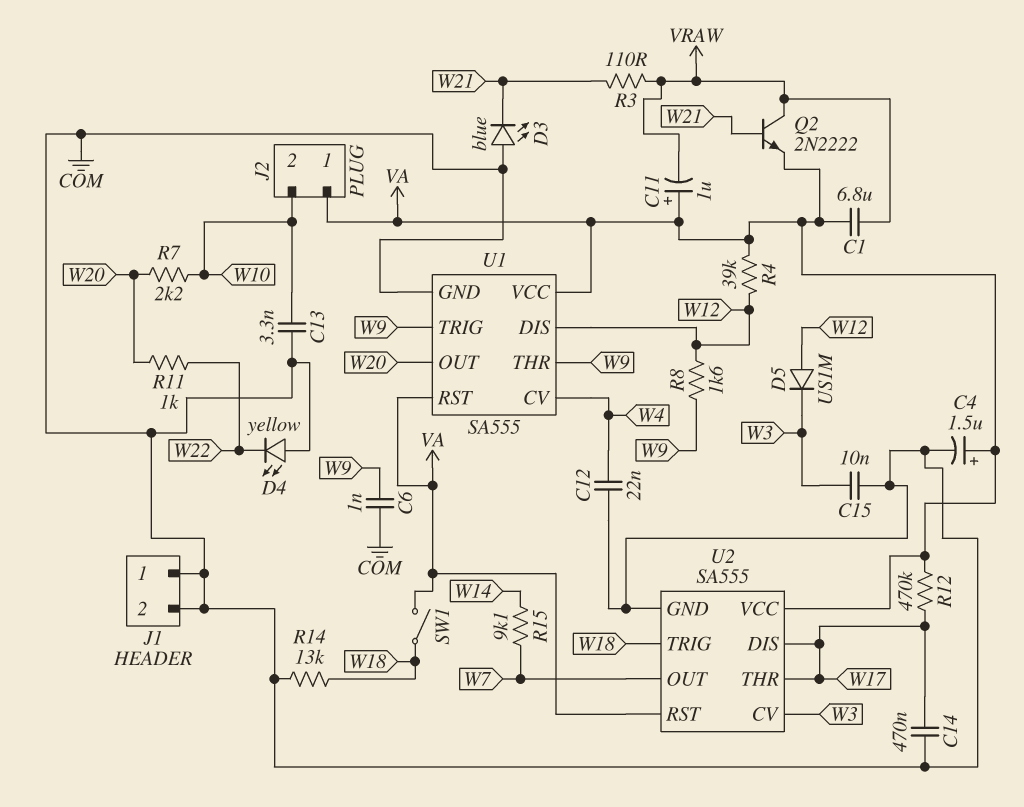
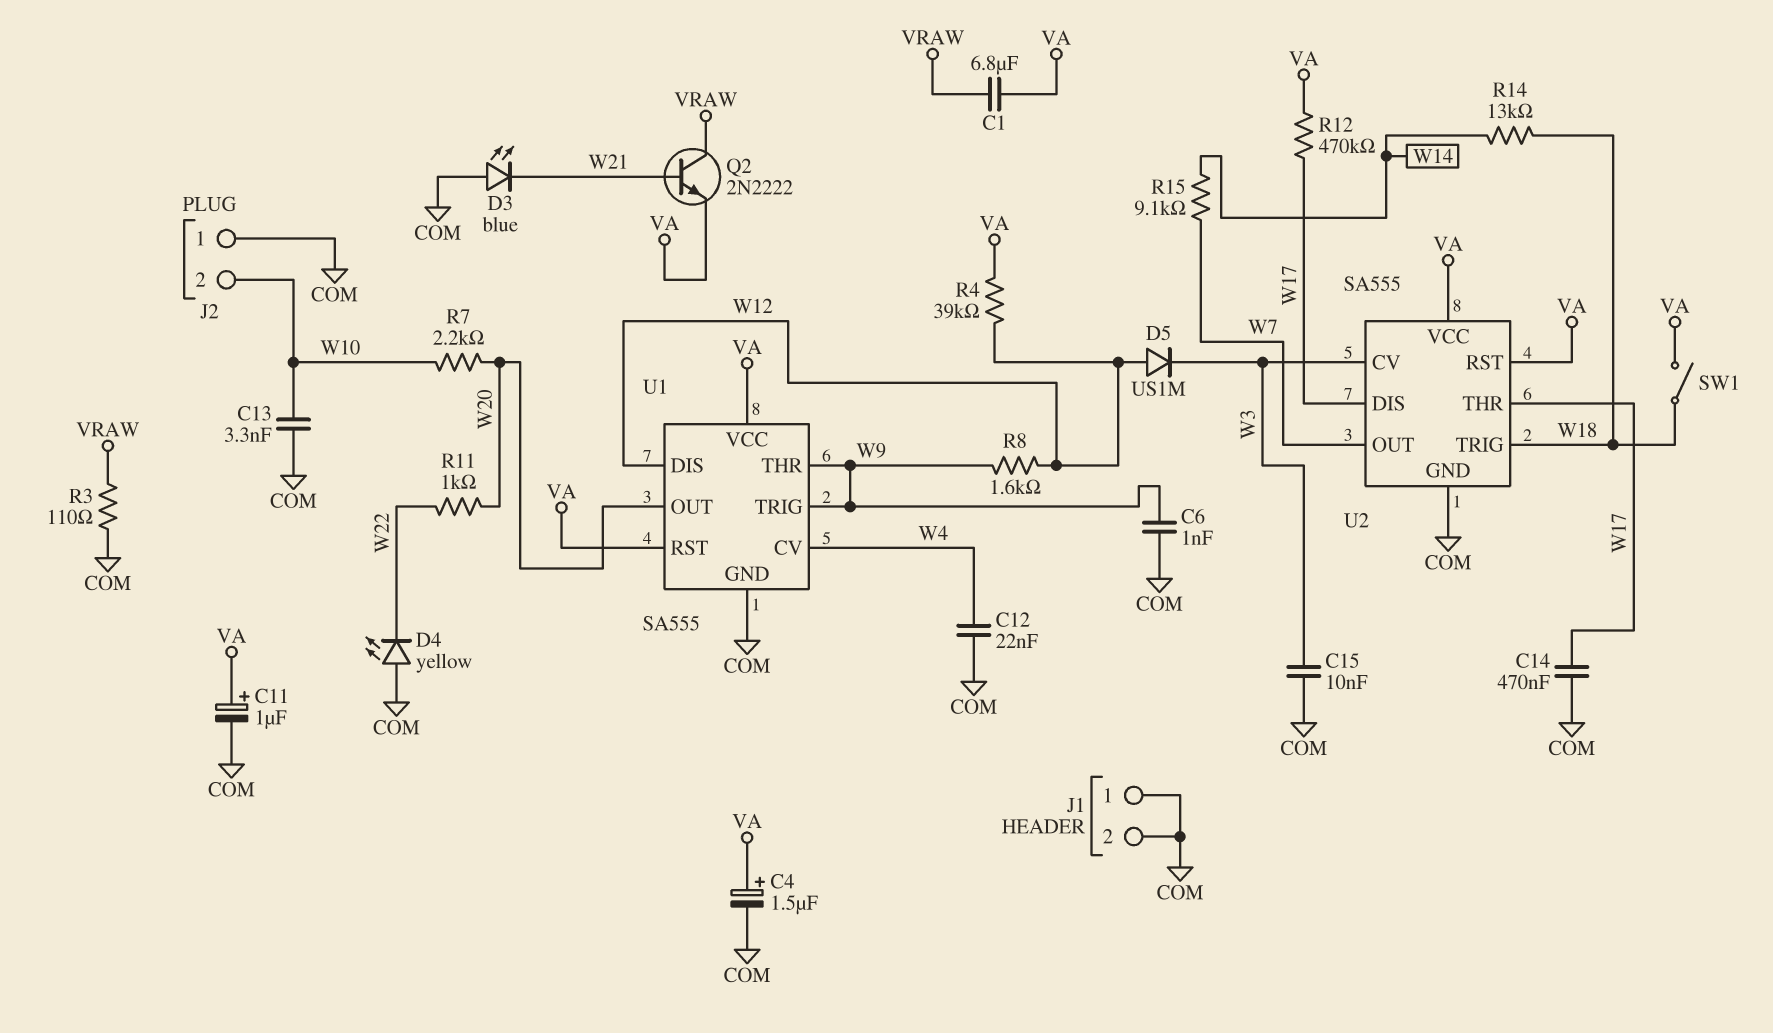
C11: 1uF (plus VA, minus VRAW) -> 1uF (plus VA, minus COM)
J2 pin 1: VA -> COM
R3: 110 (VRAW, W21) -> 110 (COM, VRAW)
R14: 13k (COM, W18) -> 13k (W14, W18)

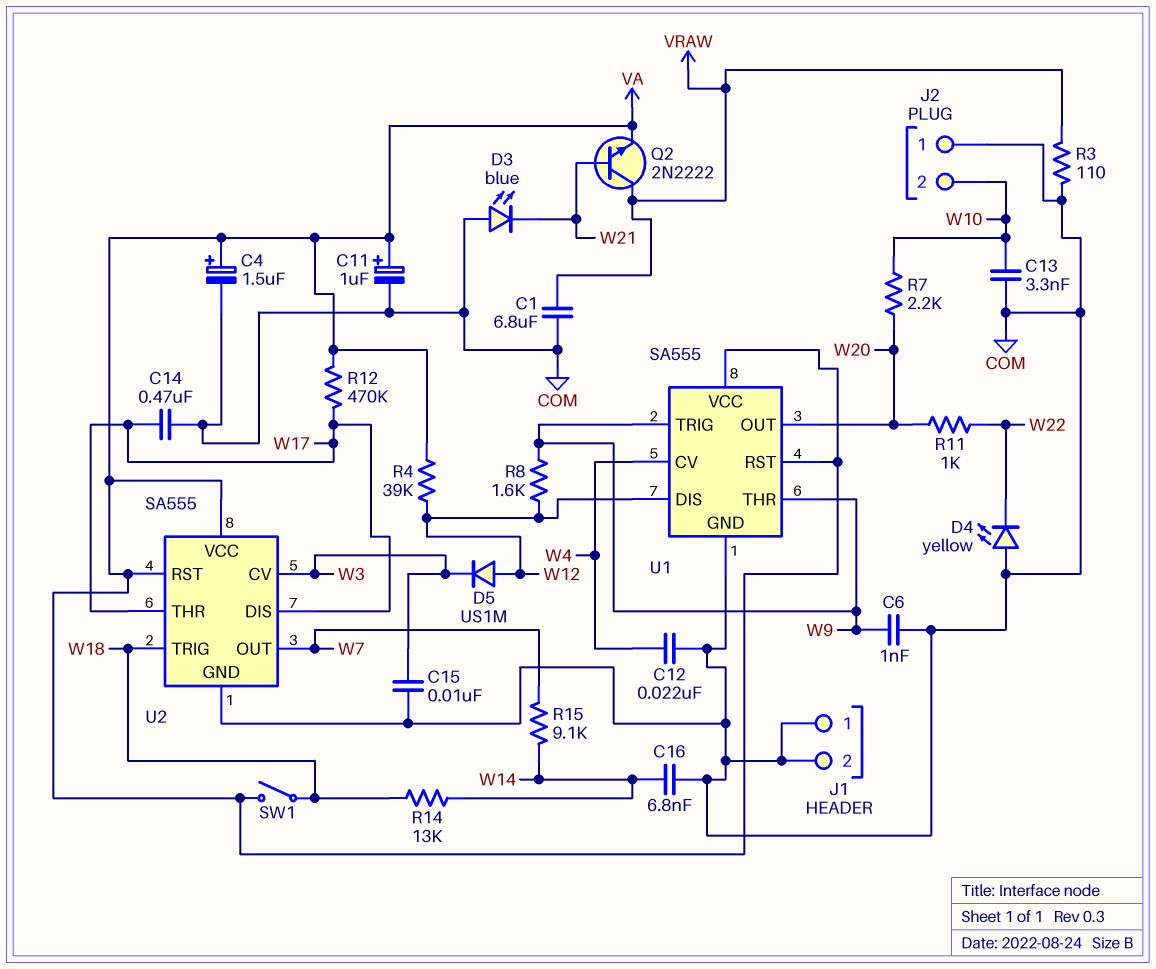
C1: 6.8uF (VA, VRAW) -> 6.8uF (COM, VRAW)
C16: none -> 6.8nF (COM, W14)

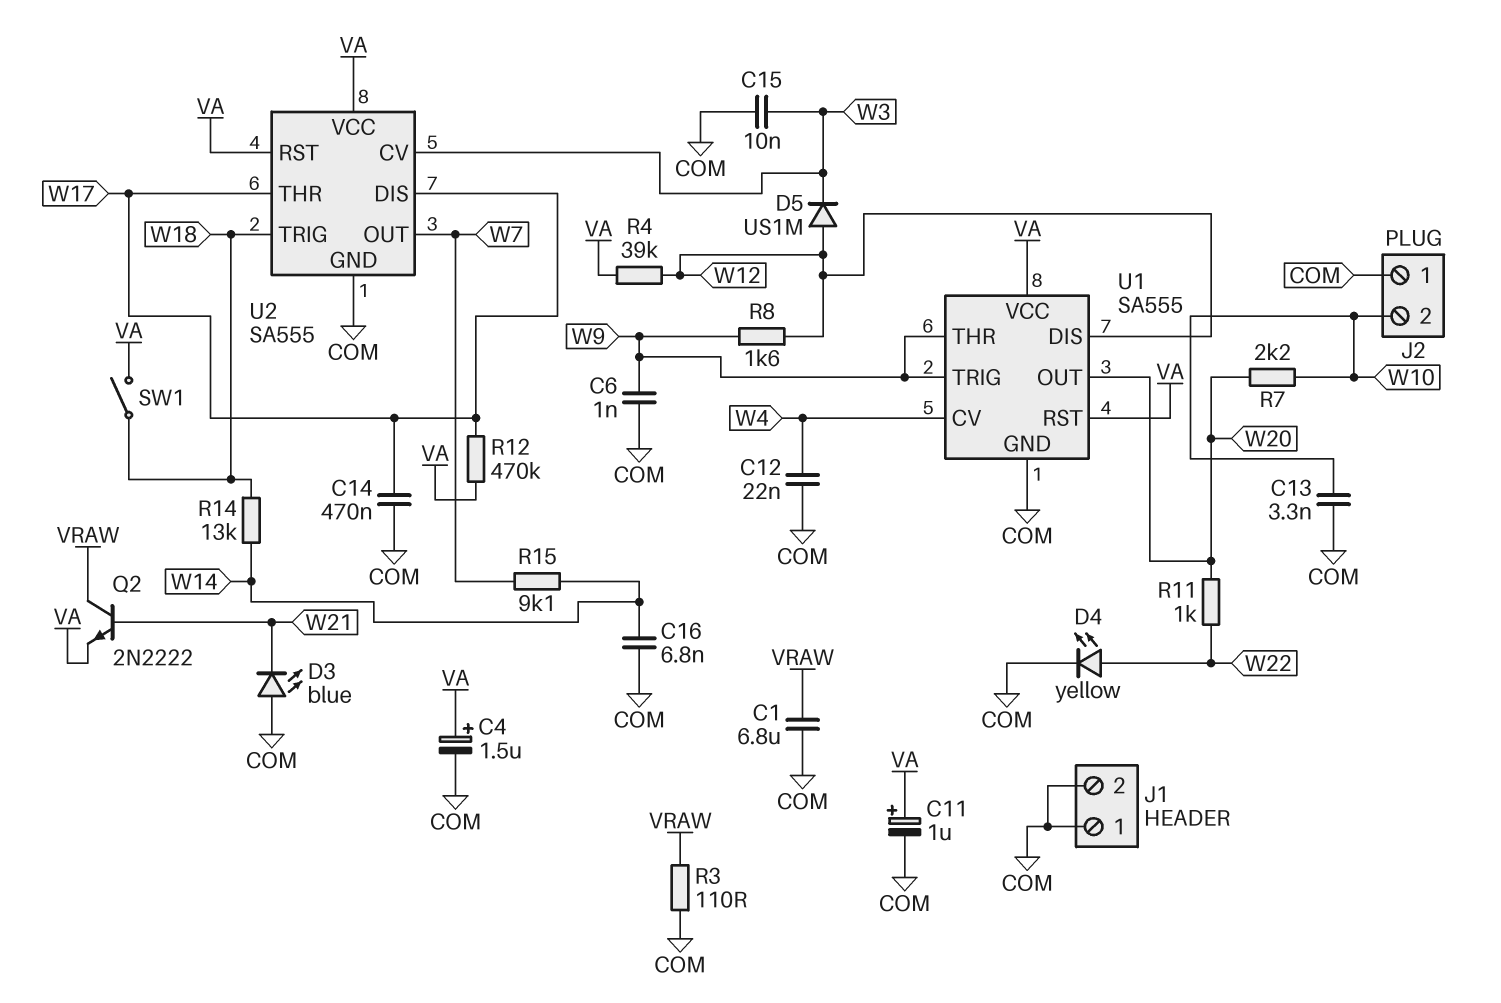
D4: LED yellow (A COM, K W22) -> LED yellow (A W22, K COM)

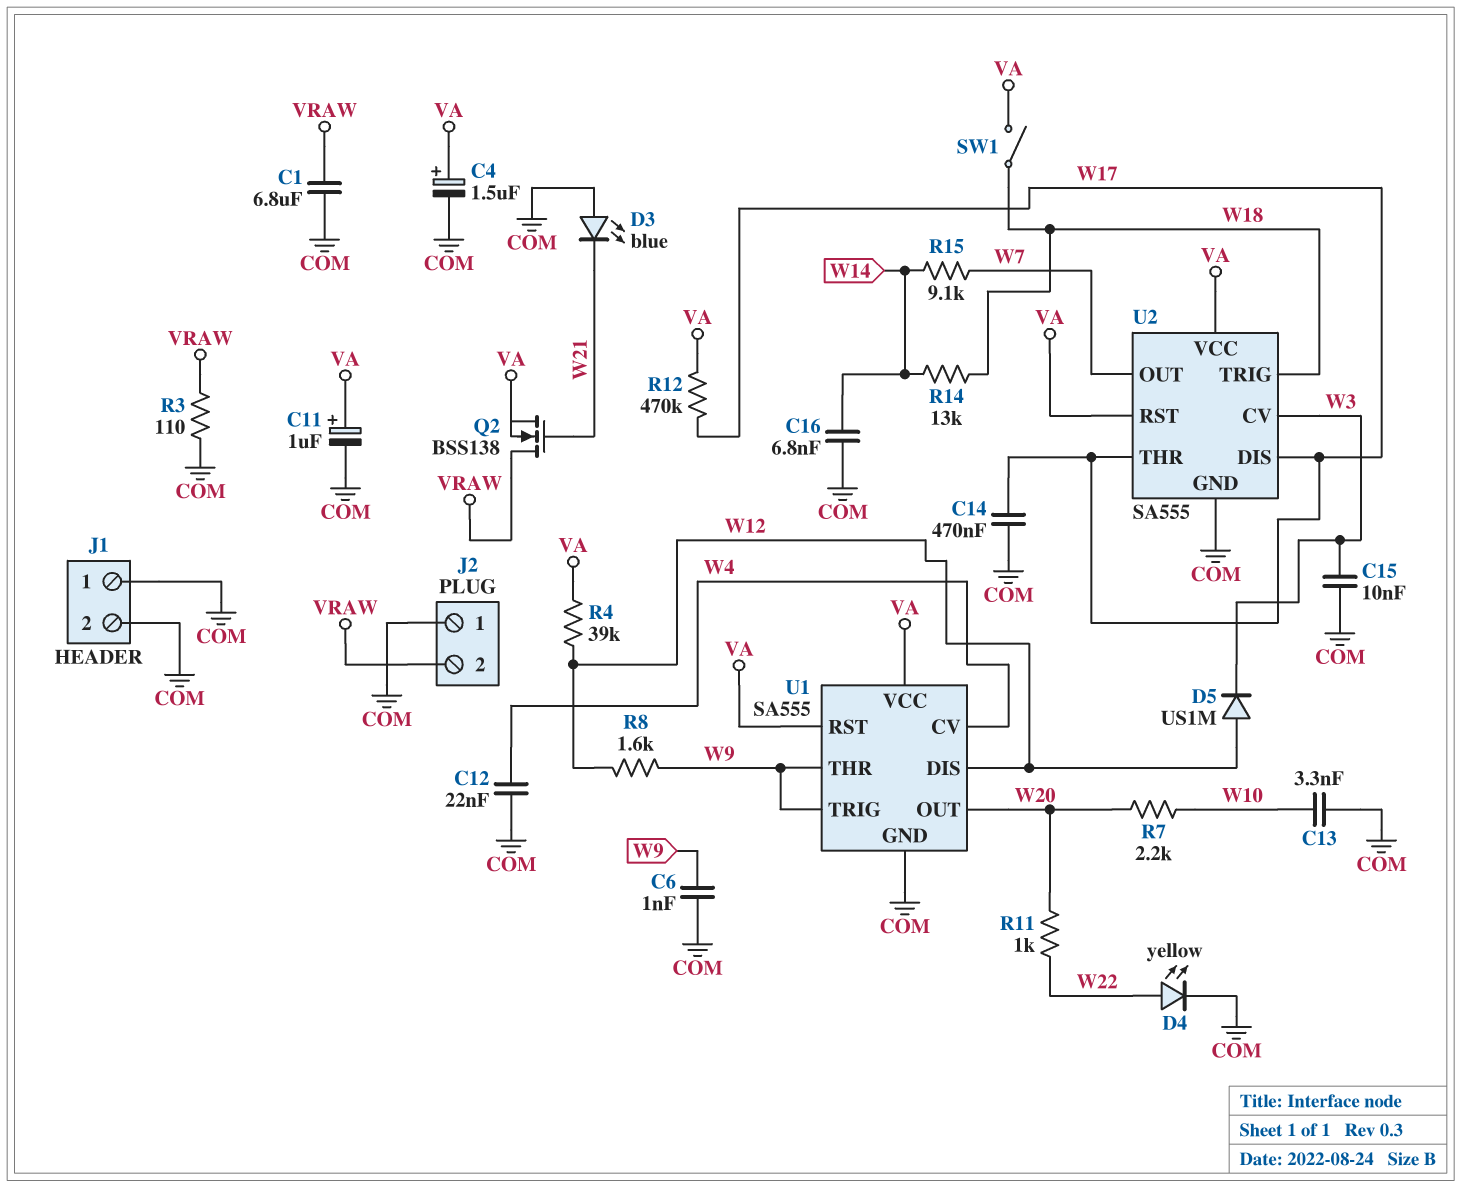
J2 pin 2: W10 -> VRAW
Q2: NPN 2N2222 (B W21, C VRAW, E VA) -> NMOS BSS138 (G W21, D VRAW, S VA)

